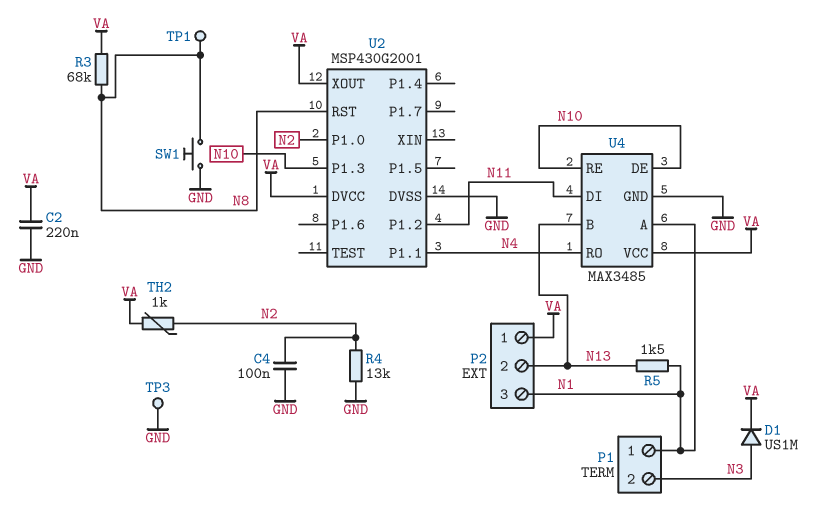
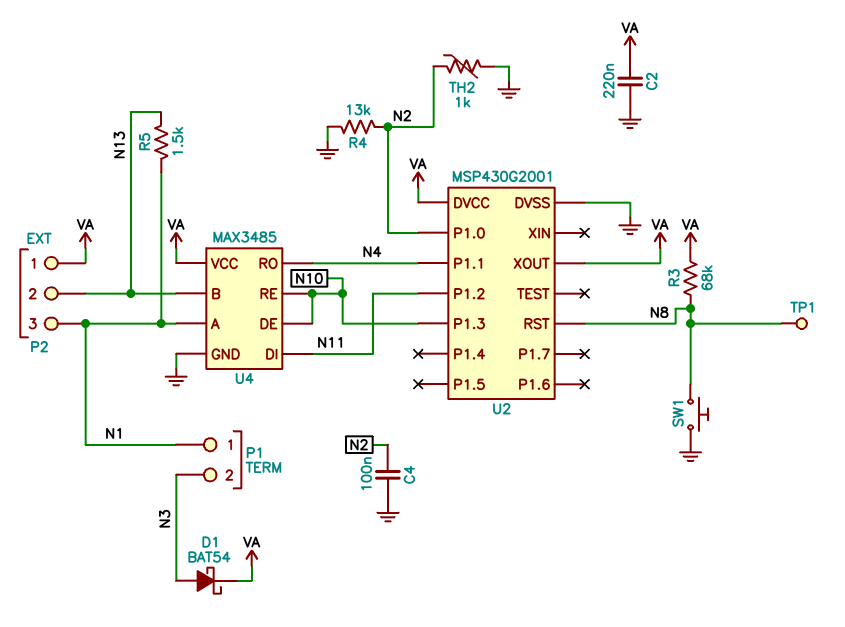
D1: diode US1M (A N3, K VA) -> schottky BAT54 (A N3, K VA)
TH2: 1k (N2, VA) -> 1k (GND, N2)
TP3: test point (GND) -> none

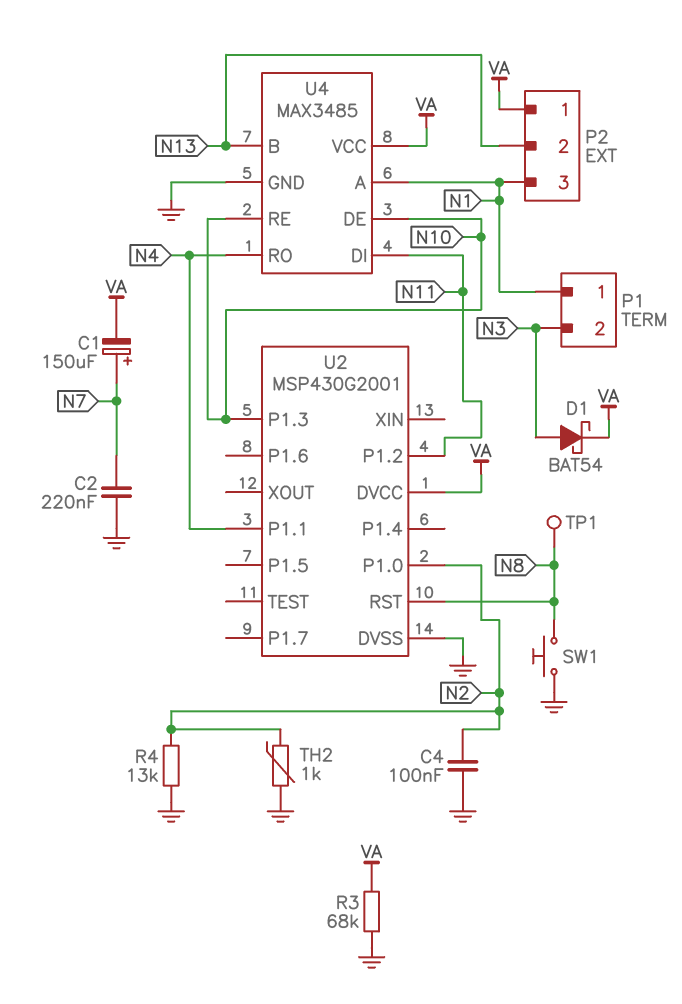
C1: none -> 150uF (plus N7, minus VA)
C2: 220nF (GND, VA) -> 220nF (GND, N7)
R3: 68k (N8, VA) -> 68k (GND, VA)
R5: 1.5k (N1, N13) -> none
U2 pin XOUT: VA -> none

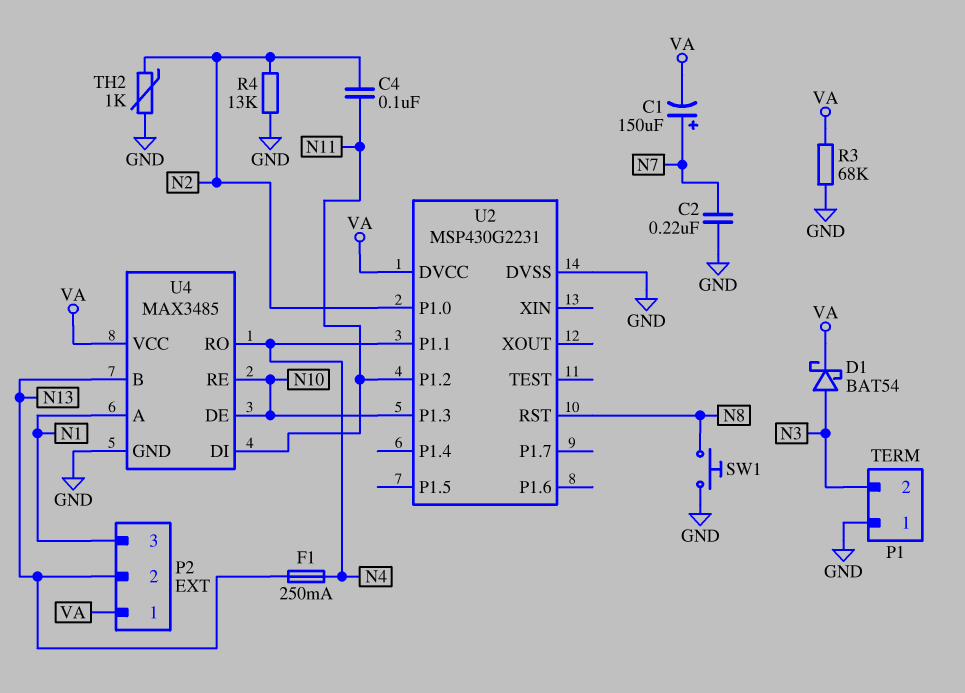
C4: 100nF (GND, N2) -> 100nF (N2, N11)
F1: none -> 250mA (N4, N13)
P1 pin 1: N1 -> GND
TP1: test point (N8) -> none
U2: MSP430G2001 -> MSP430G2231

